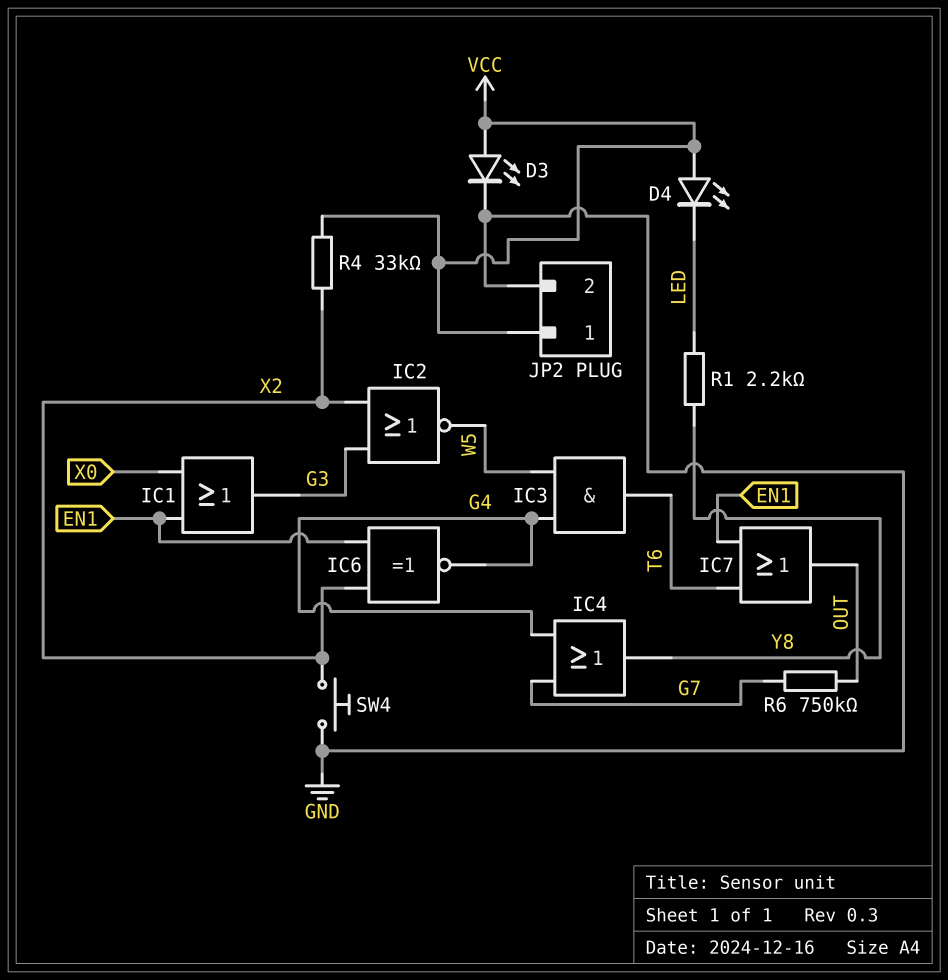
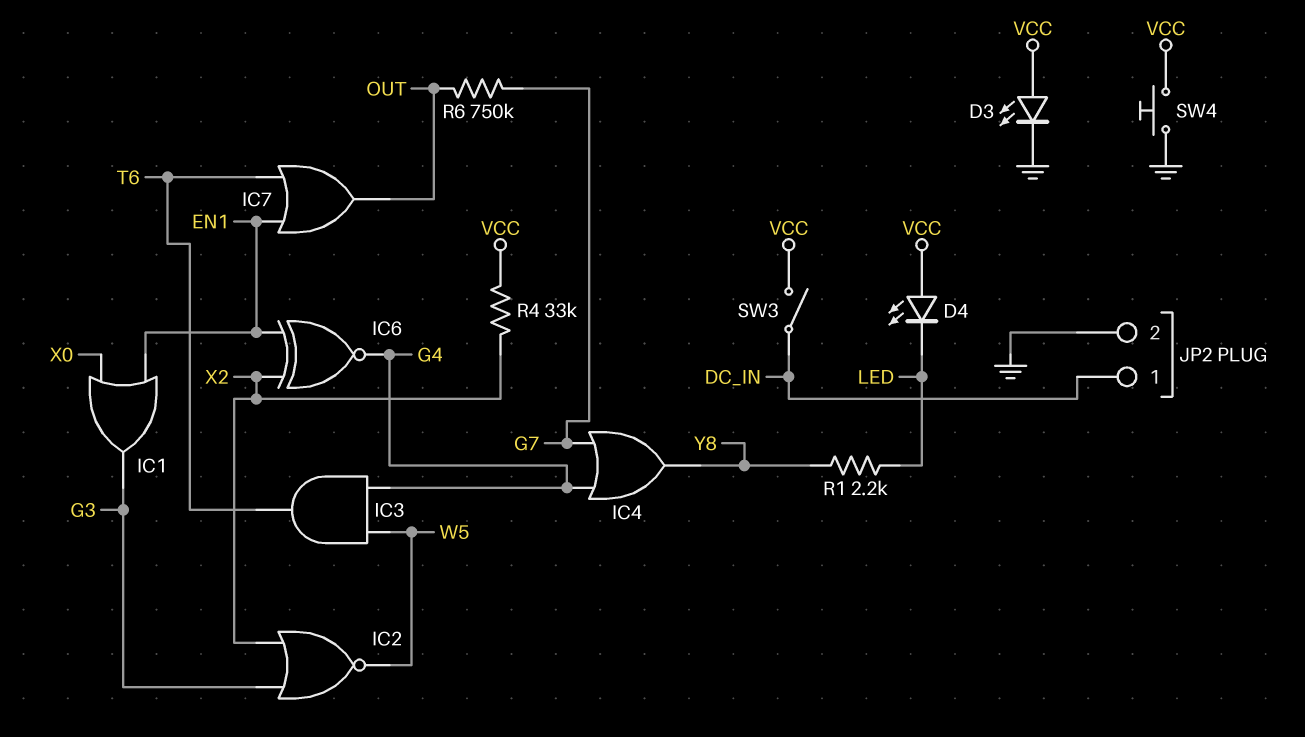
JP2 pin 1: VCC -> DC_IN
SW3: none -> switch (DC_IN, VCC)
SW4: button (GND, X2) -> button (GND, VCC)

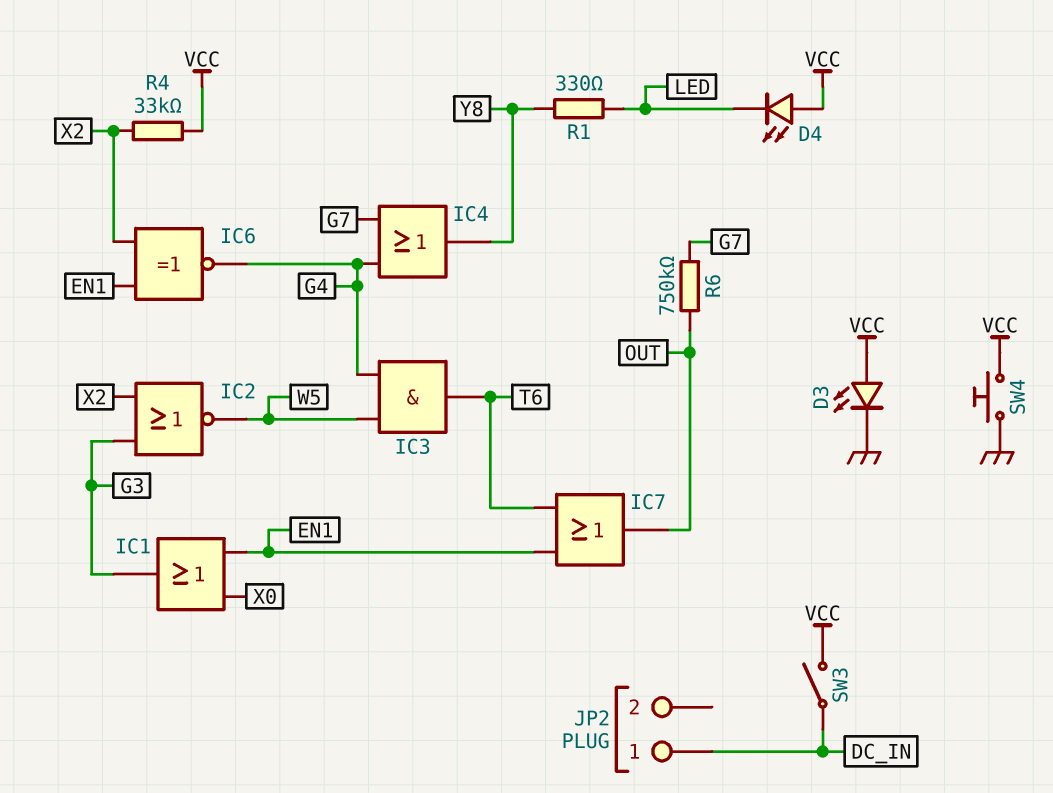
JP2 pin 2: GND -> none
R1: 2.2k (LED, Y8) -> 330 (LED, Y8)

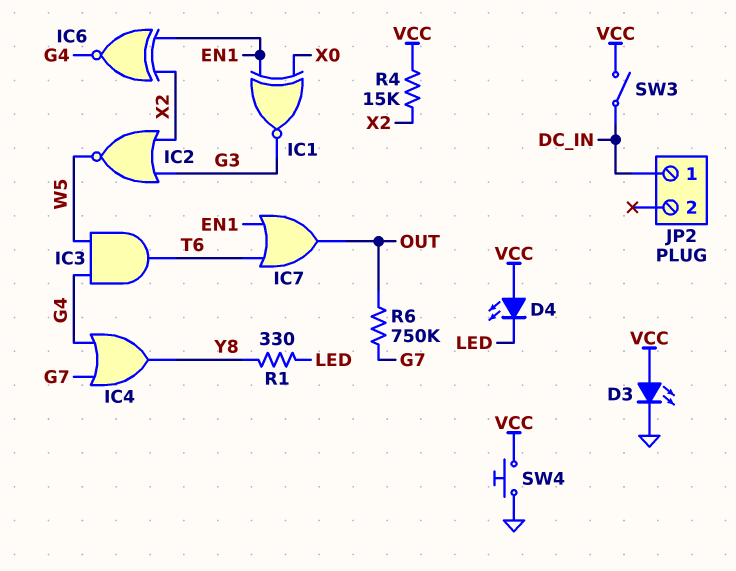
IC1: OR (in EN1, in X0, out G3) -> XNOR (in EN1, in X0, out G3)
R4: 33k (VCC, X2) -> 15k (VCC, X2)

